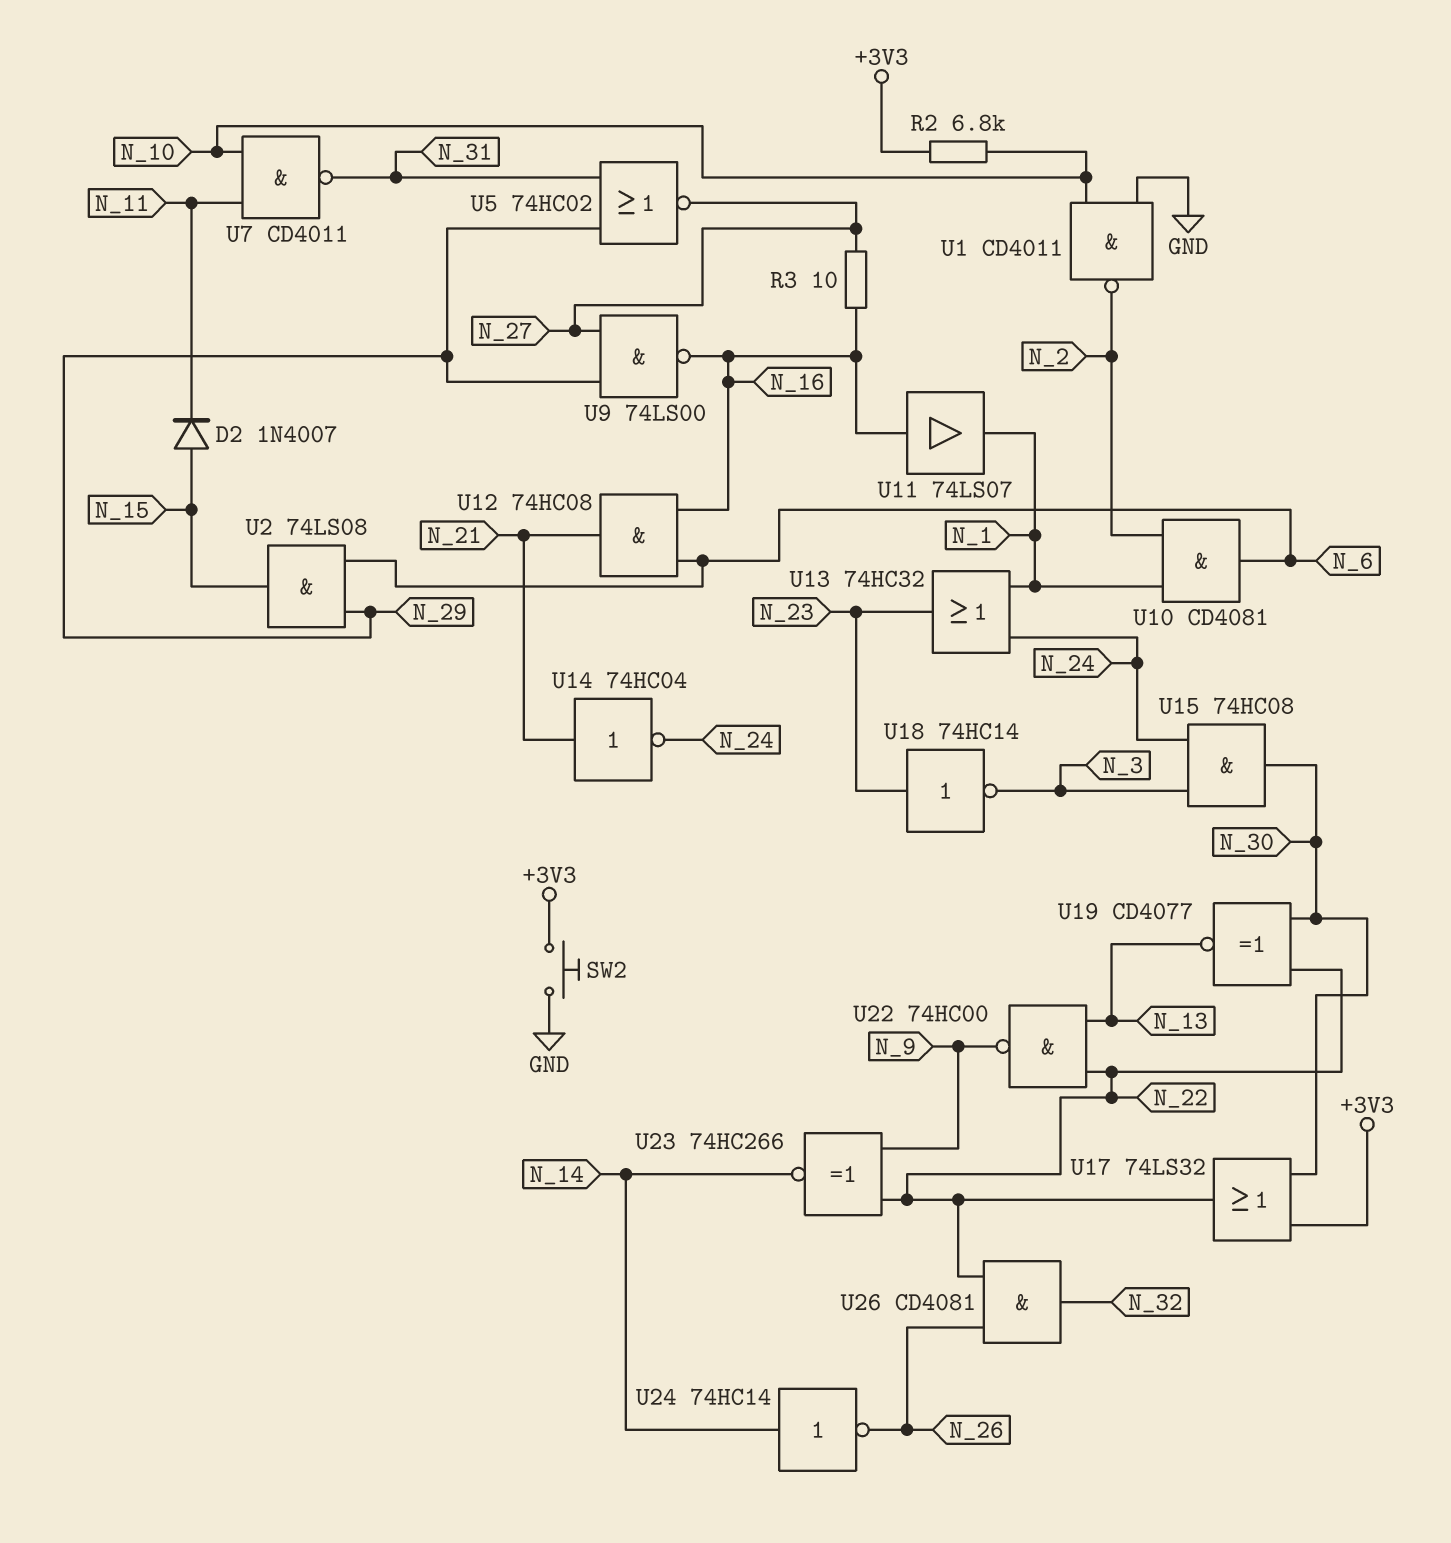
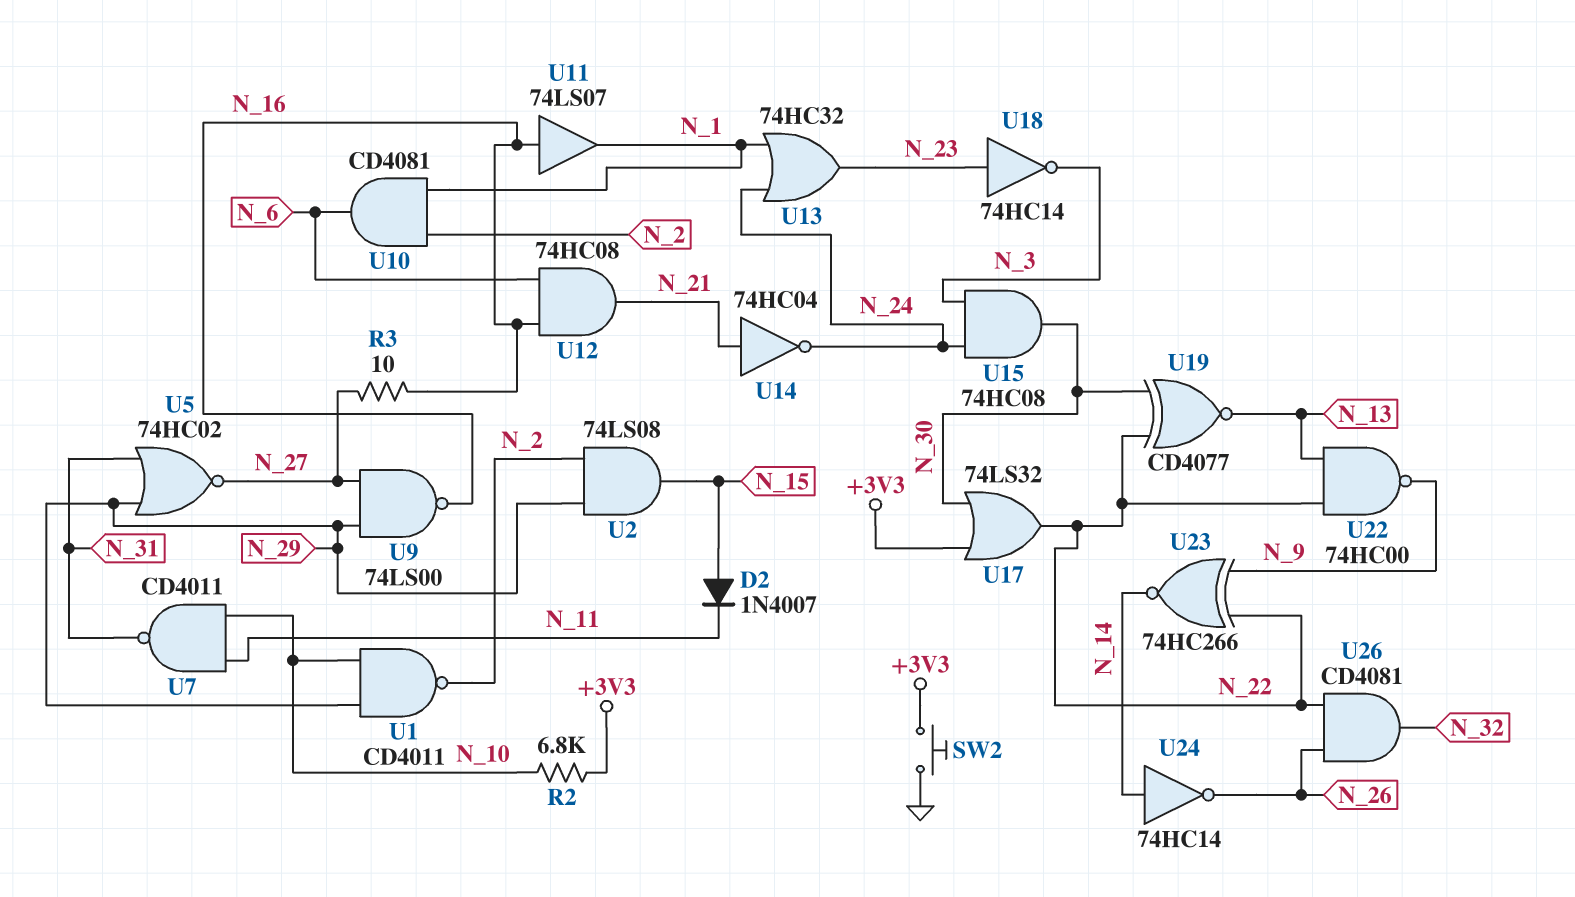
U1: NAND CD4011 (in GND, in N_10, out N_2) -> NAND CD4011 (in N_10, in N_29, out N_2)
U2: AND 74LS08 (in N_6, in N_29, out N_15) -> AND 74LS08 (in N_2, in N_29, out N_15)

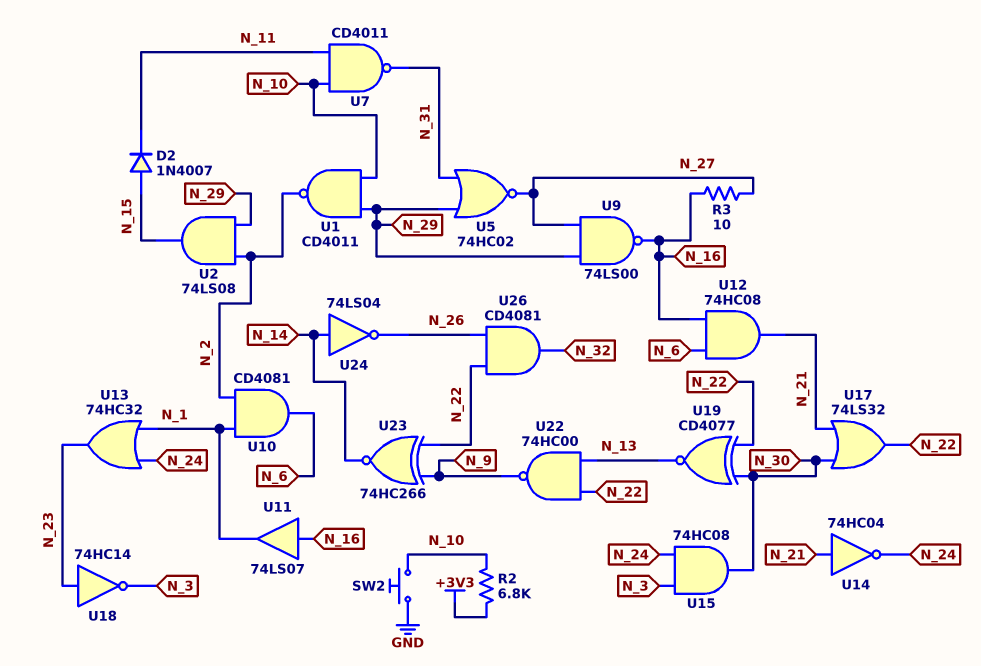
SW2: button (+3V3, GND) -> button (GND, N_10)
U17: OR 74LS32 (in +3V3, in N_30, out N_22) -> OR 74LS32 (in N_21, in N_30, out N_22)
U24: NOT 74HC14 (in N_14, out N_26) -> NOT 74LS04 (in N_14, out N_26)

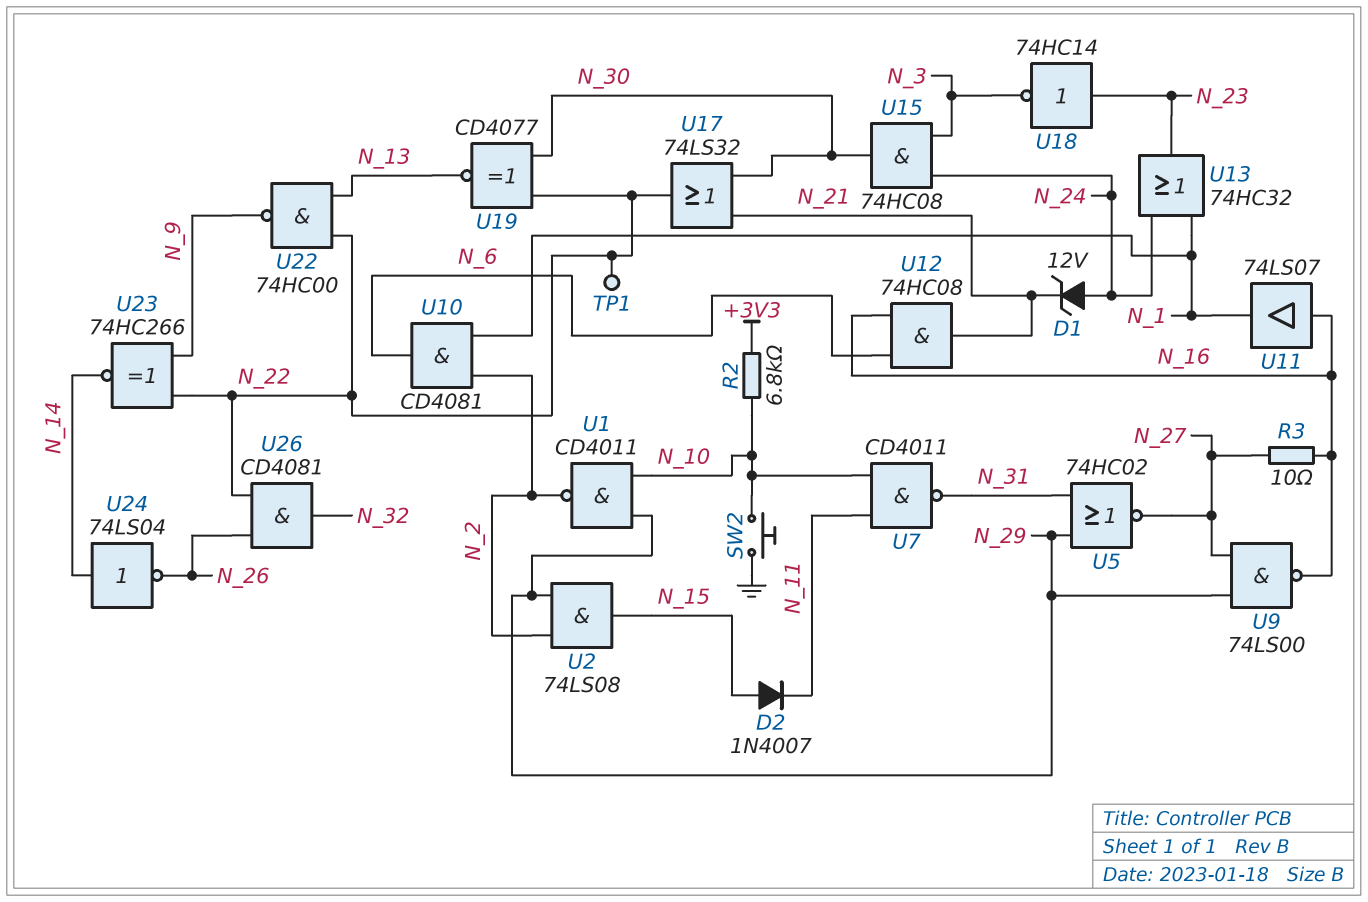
D1: none -> zener 12V (A N_24, K N_21)
TP1: none -> test point (N_22)
U14: NOT 74HC04 (in N_21, out N_24) -> none

